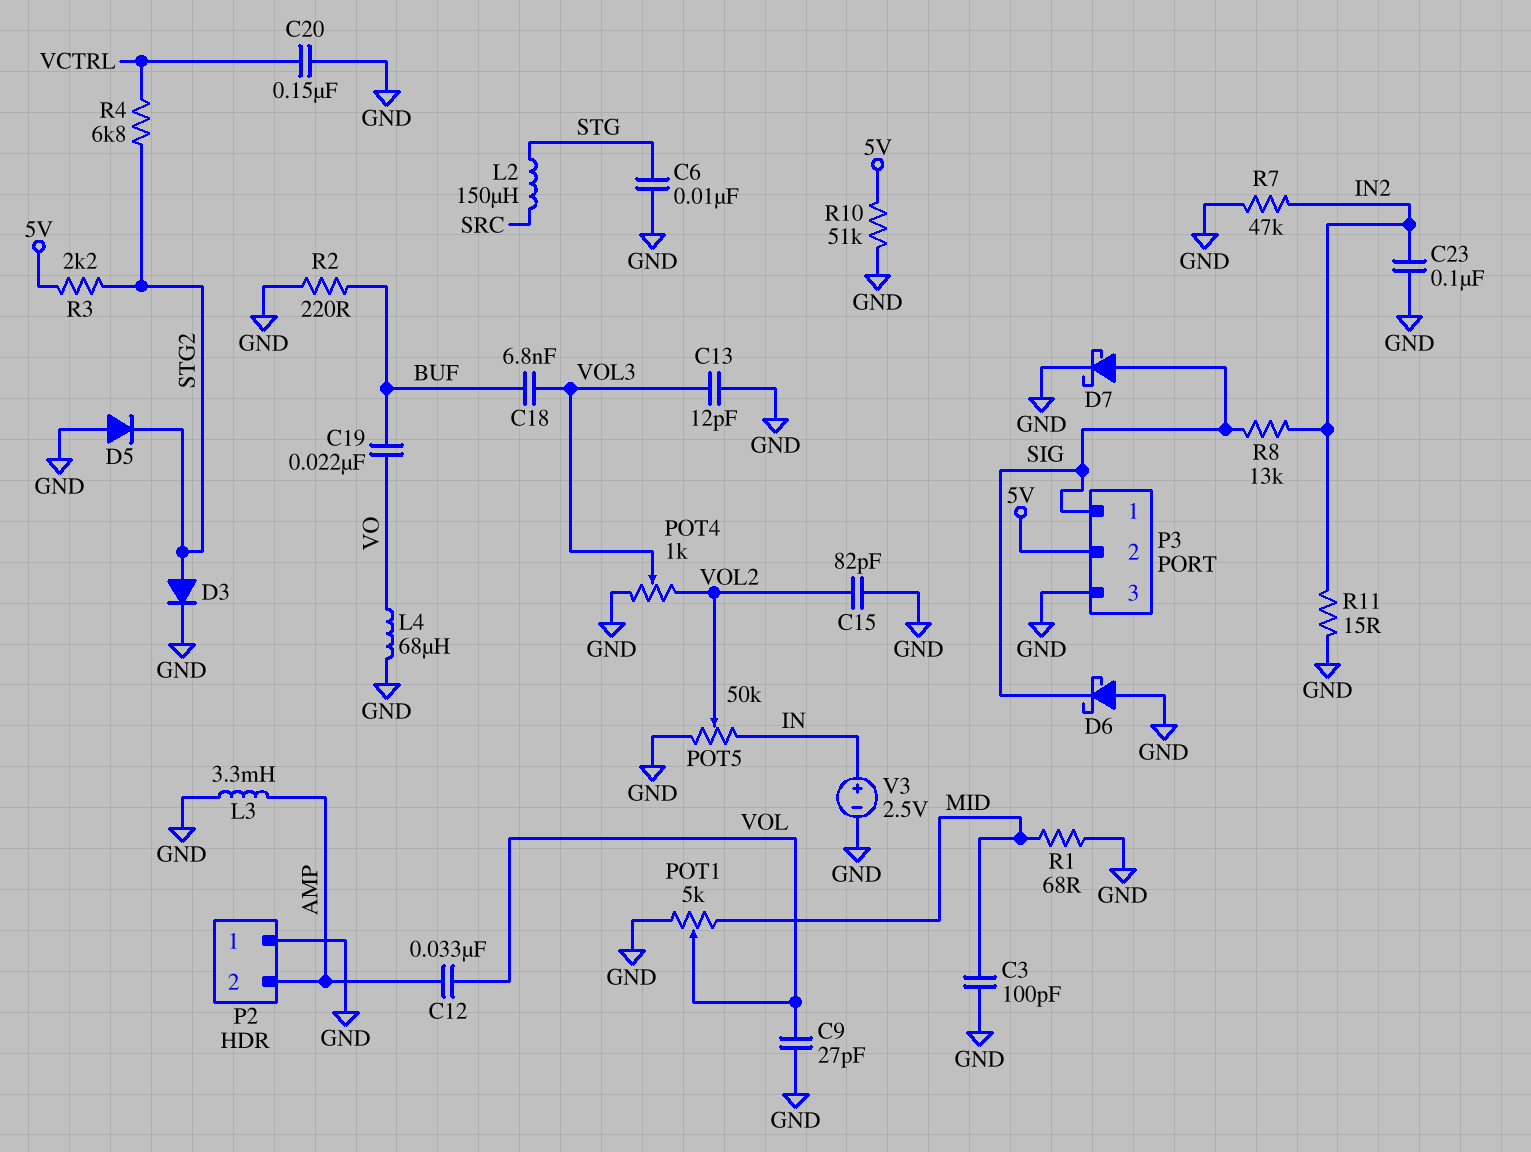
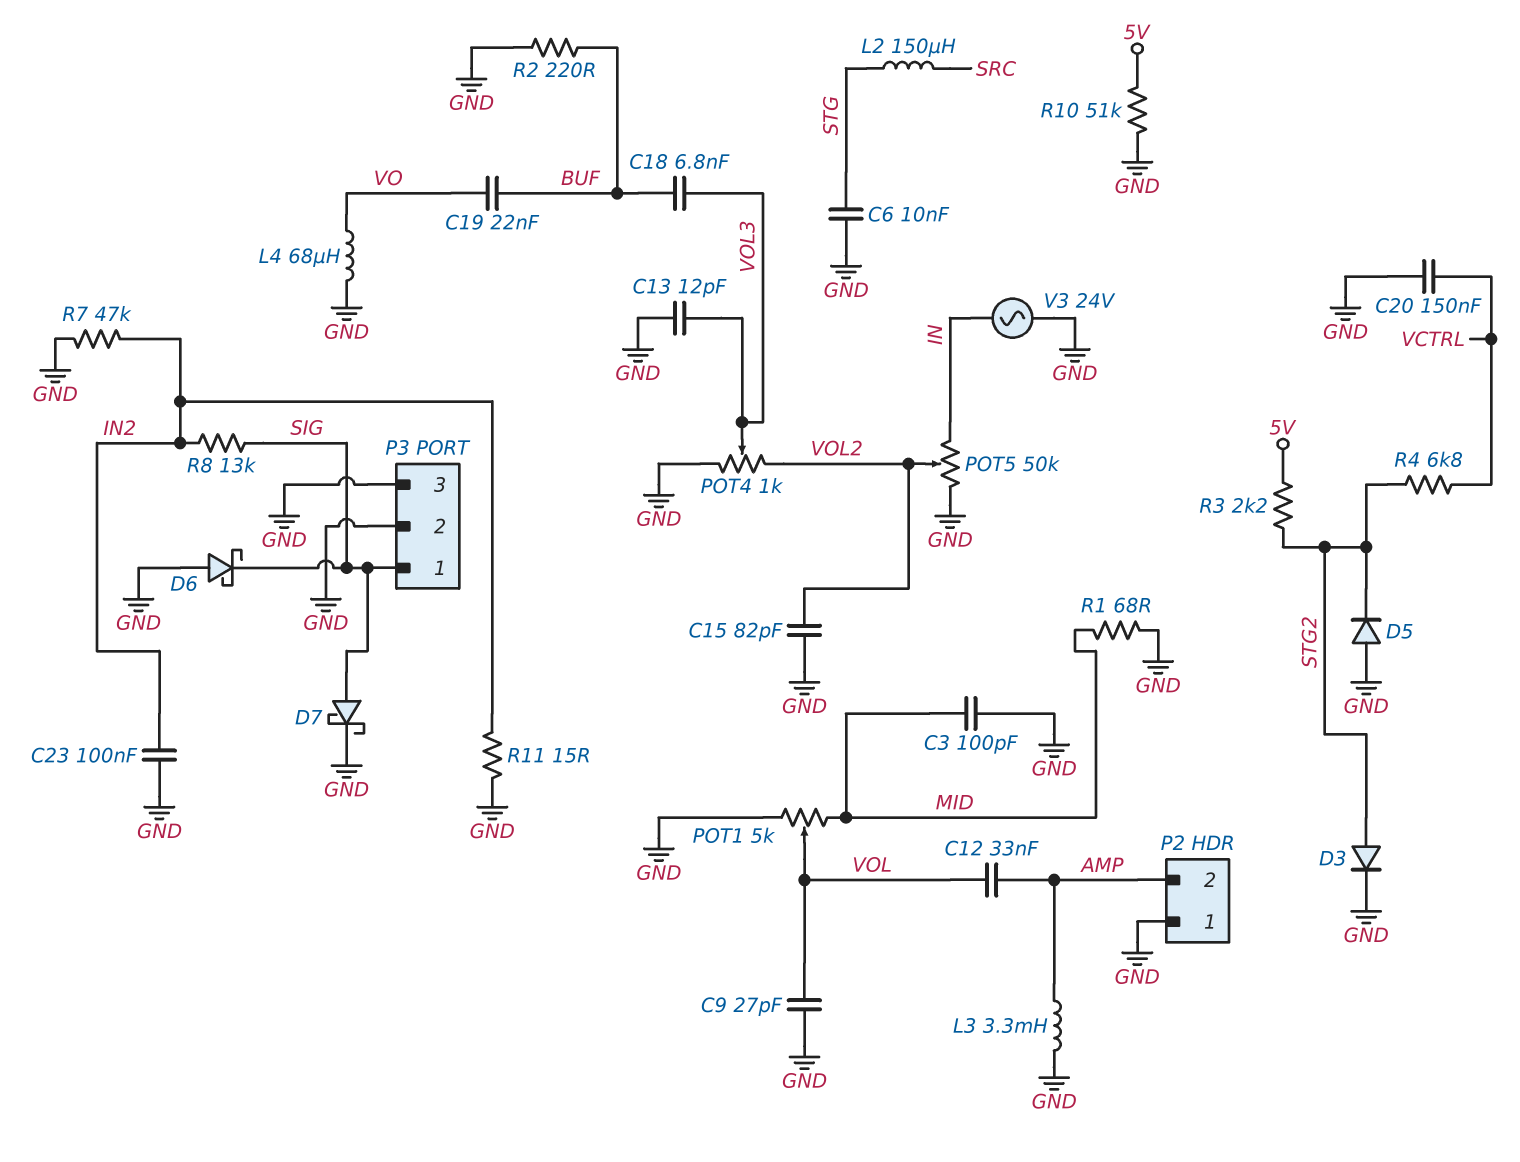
P3 pin 2: 5V -> GND
V3: 2.5V (plus IN, minus GND) -> AC 24V (GND, IN)

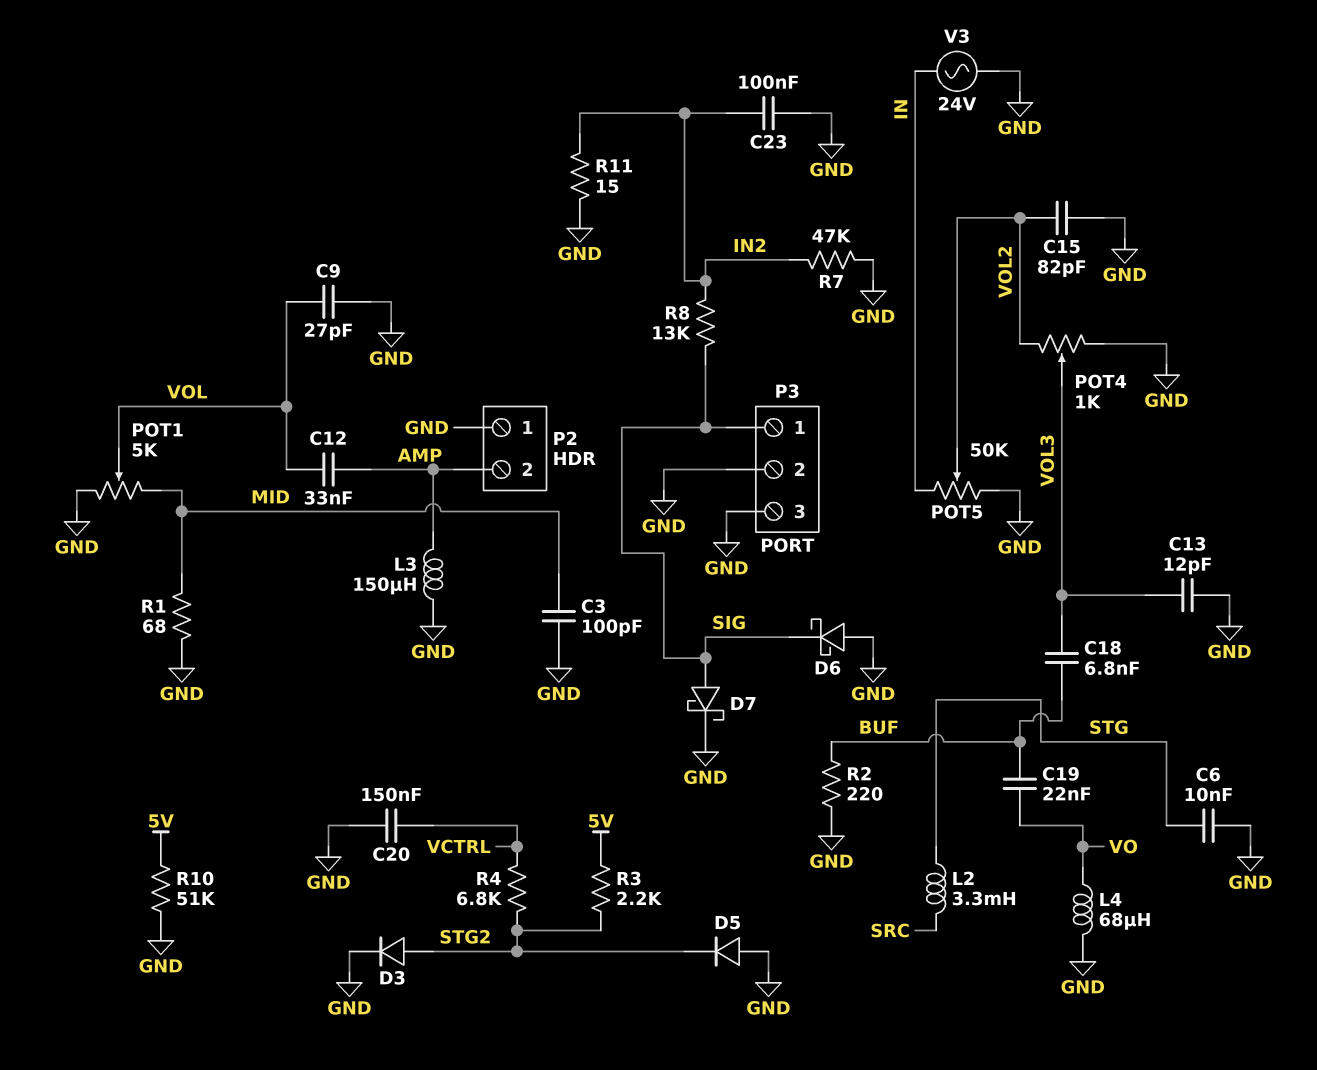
L2: 150uH (SRC, STG) -> 3.3mH (SRC, STG)
L3: 3.3mH (AMP, GND) -> 150uH (AMP, GND)

